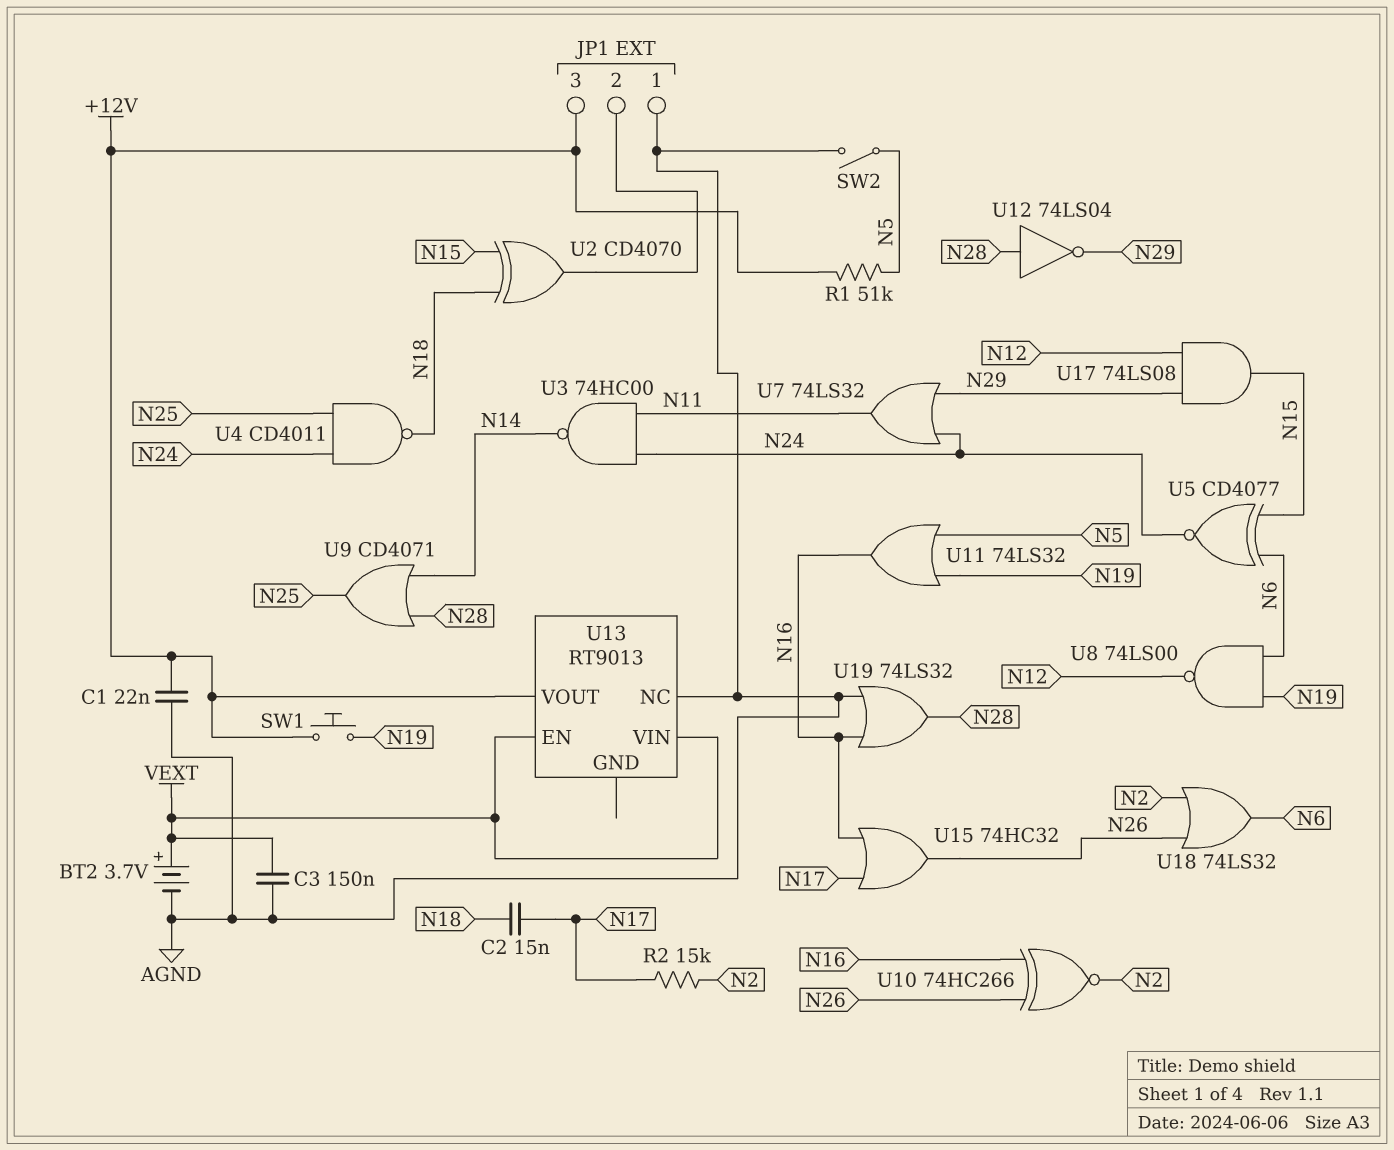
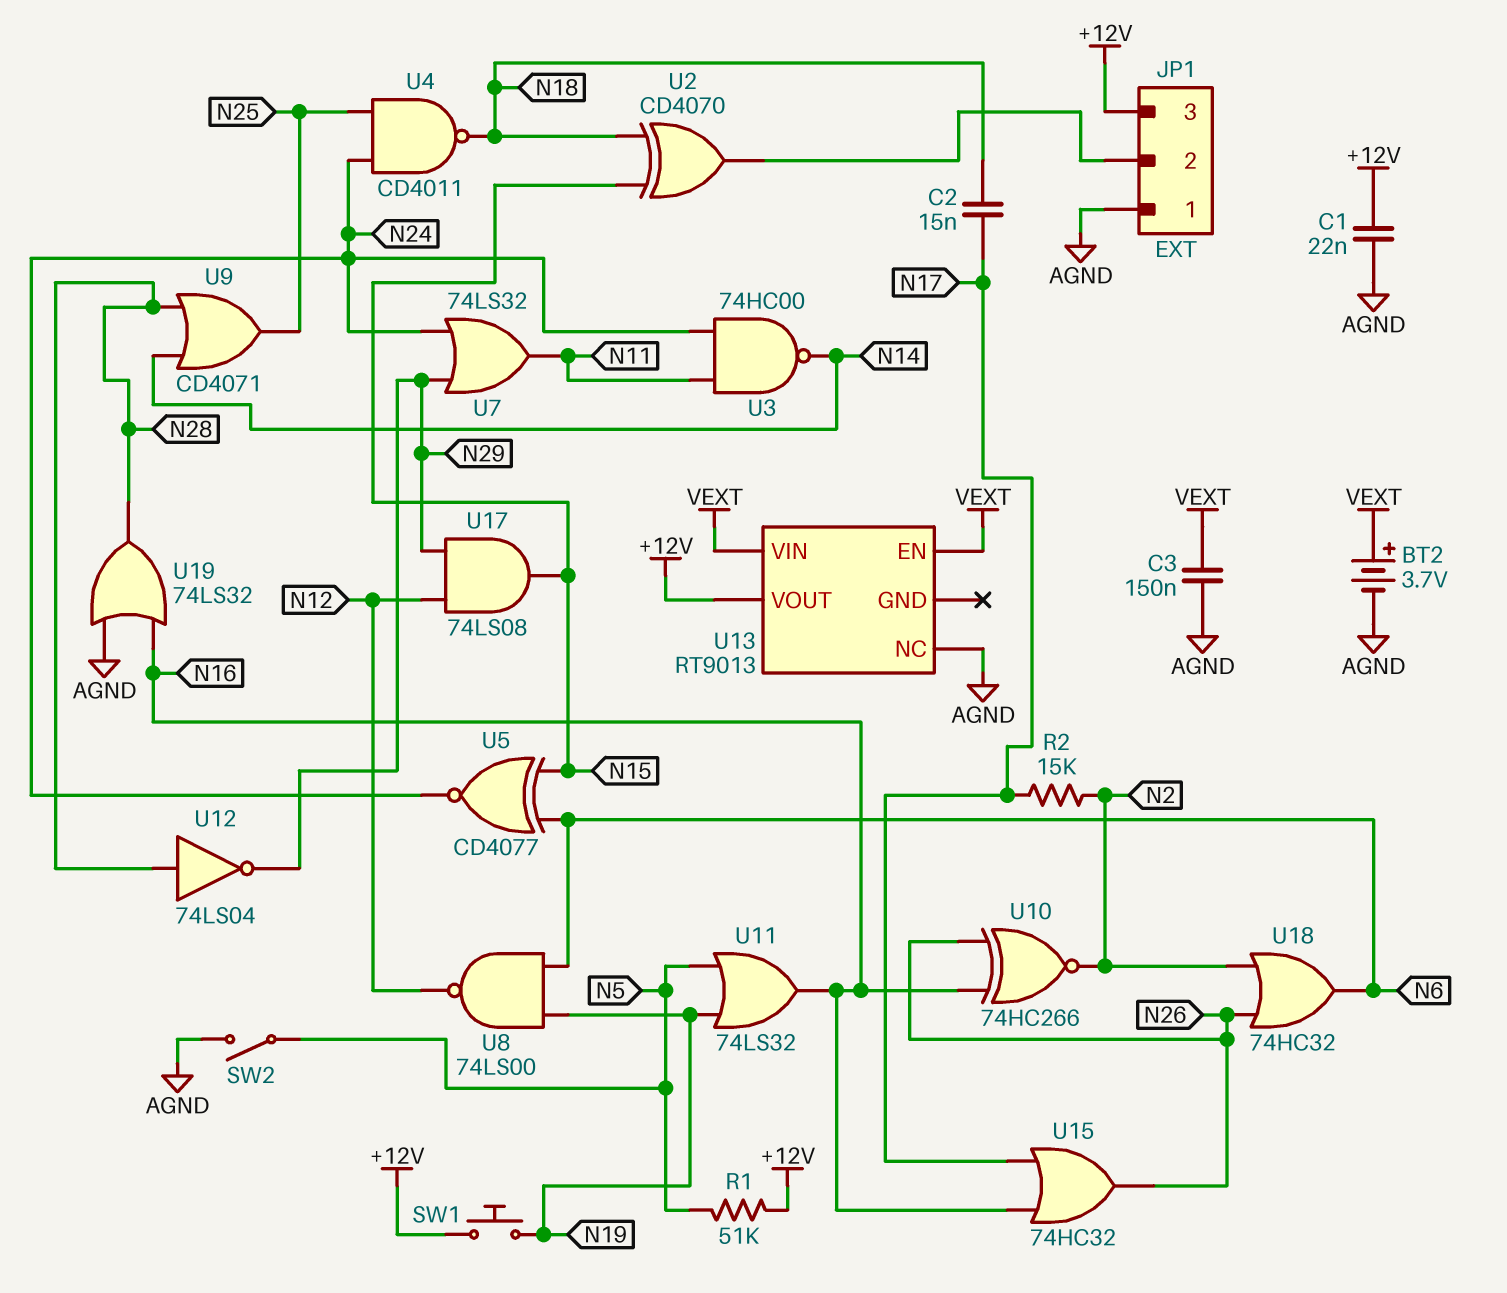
U18: OR 74LS32 (in N2, in N26, out N6) -> OR 74HC32 (in N2, in N26, out N6)

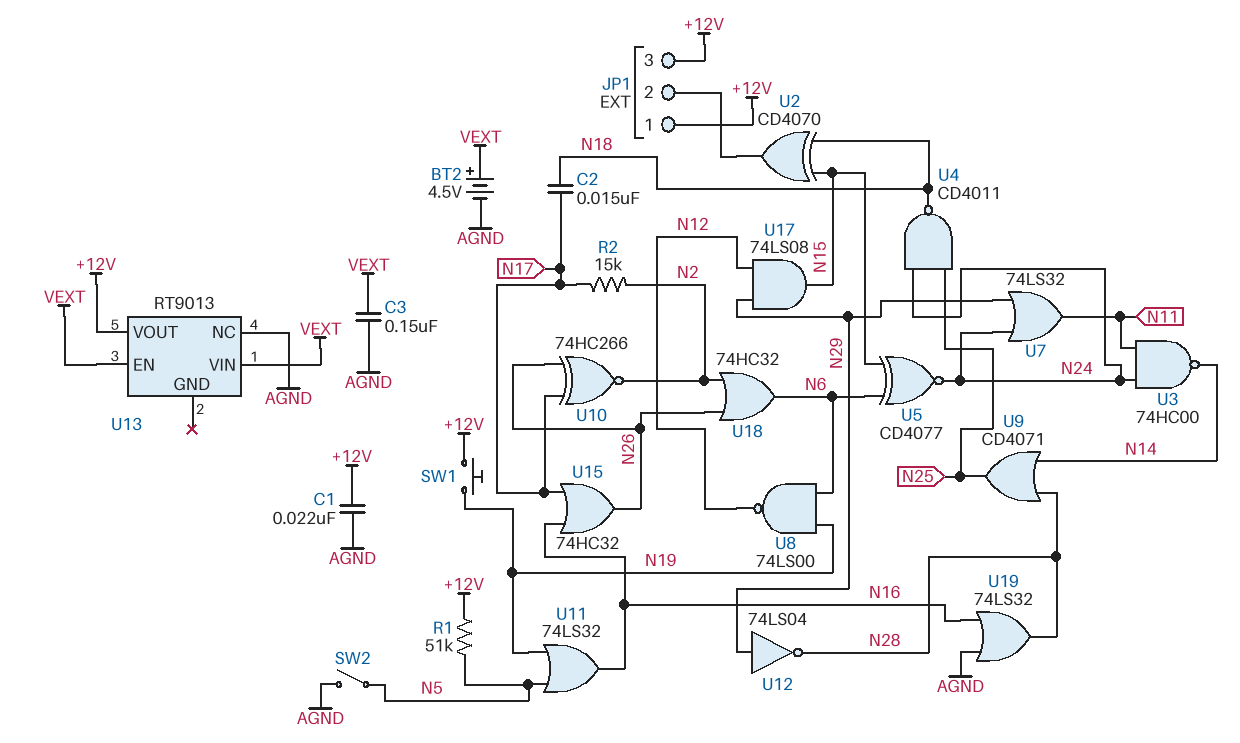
BT2: 3.7V (plus VEXT, minus AGND) -> 4.5V (plus VEXT, minus AGND)
JP1 pin 1: AGND -> +12V
U10: XNOR 74HC266 (in N16, in N26, out N2) -> XNOR 74HC266 (in N17, in N26, out N2)
U12: NOT 74LS04 (in N28, out N29) -> NOT 74LS04 (in N29, out N28)

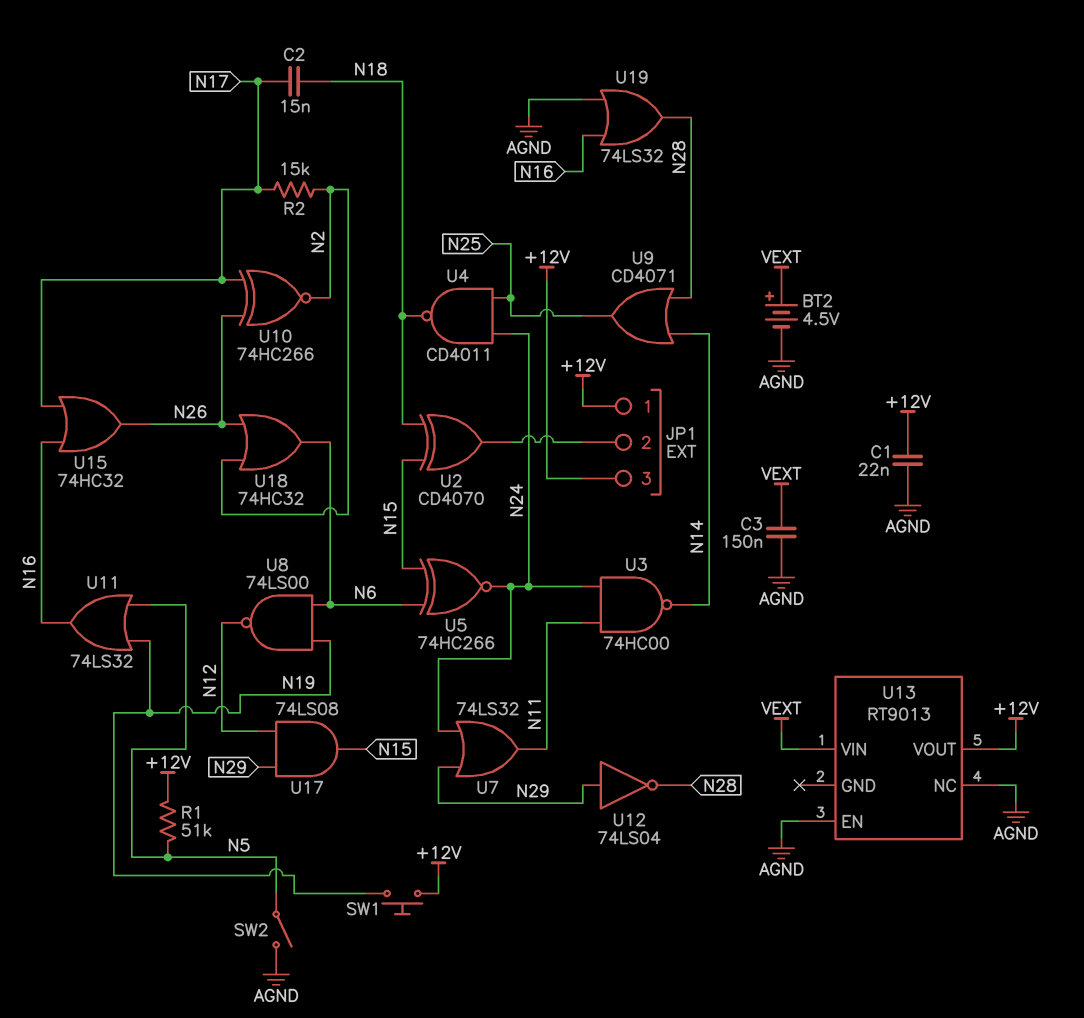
U5: XNOR CD4077 (in N6, in N15, out N24) -> XNOR 74HC266 (in N6, in N15, out N24)
U13 pin EN: VEXT -> AGND

